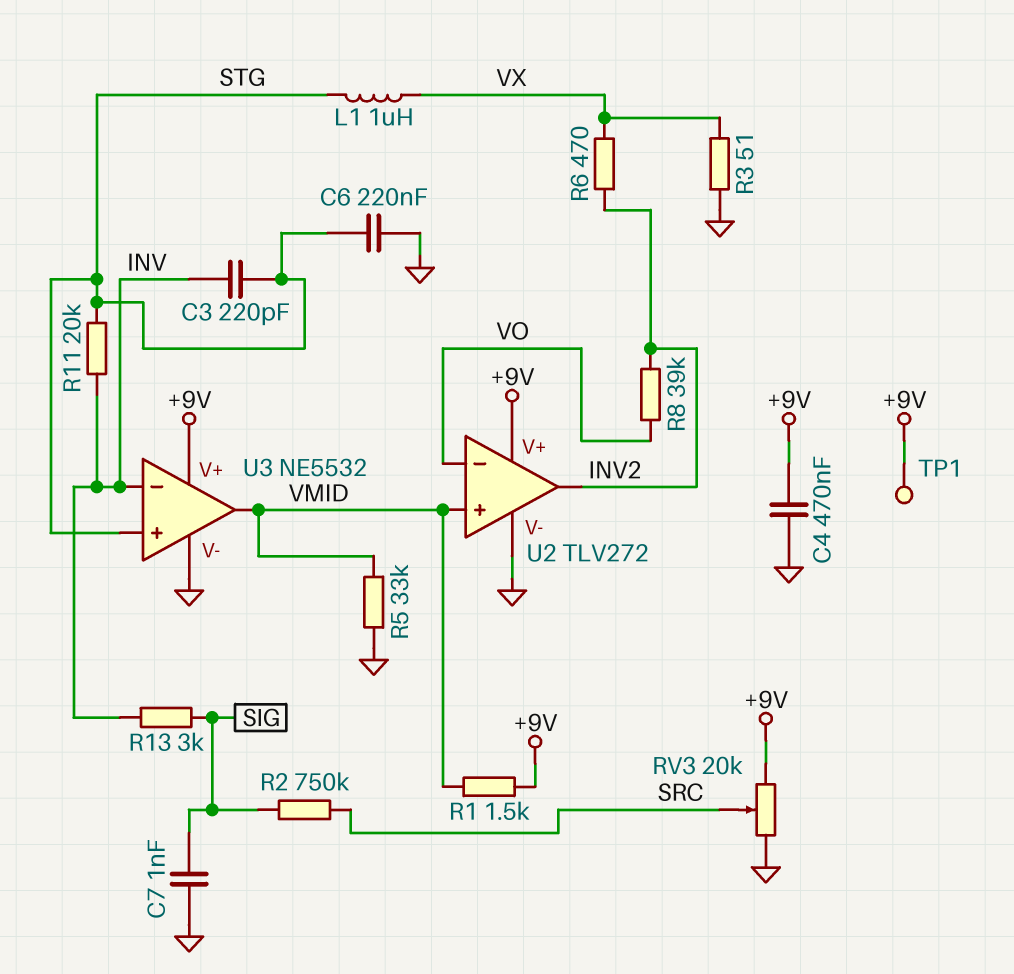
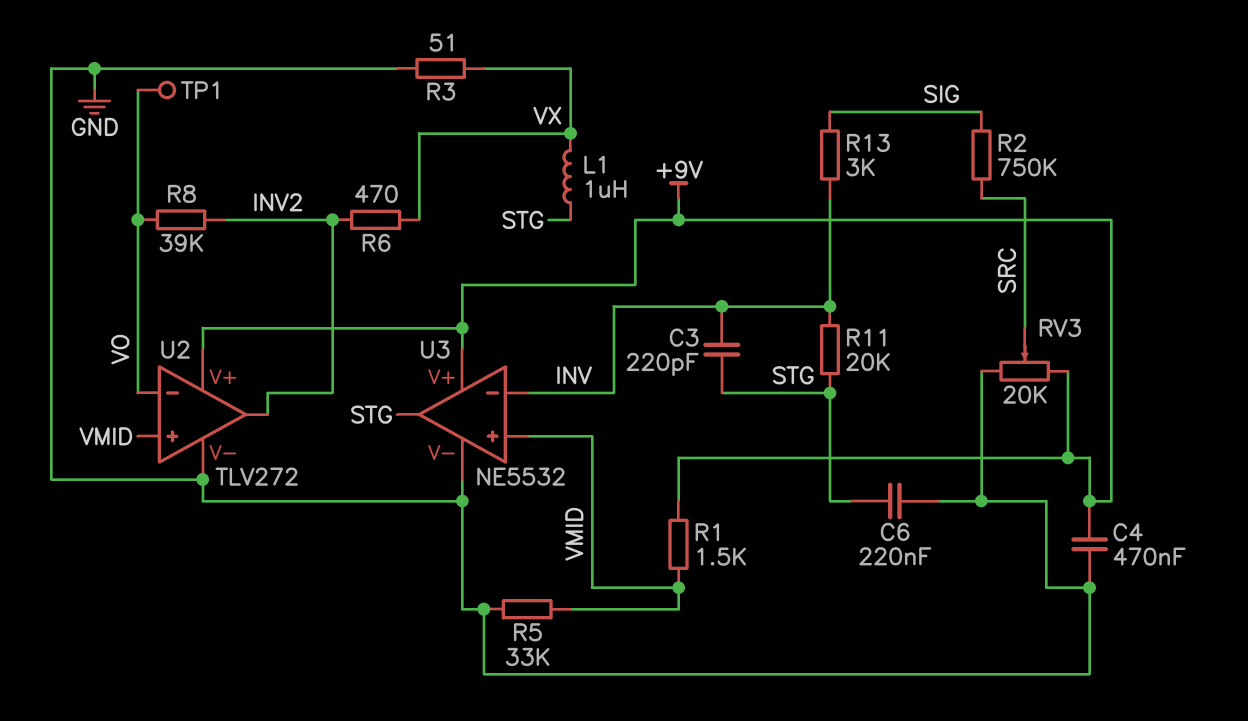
C7: 1nF (GND, SIG) -> none
TP1: test point (+9V) -> test point (VO)
U3 pin in+: STG -> VMID
U3 pin out: VMID -> STG

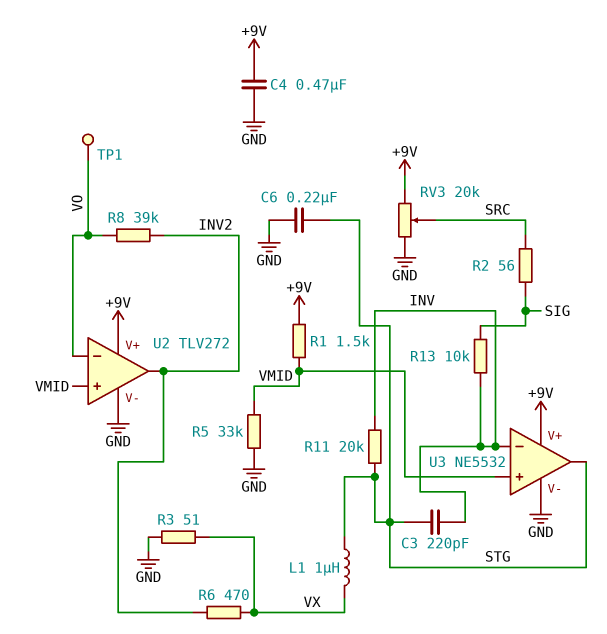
R2: 750k (SIG, SRC) -> 56 (SIG, SRC)
R13: 3k (INV, SIG) -> 10k (INV, SIG)

